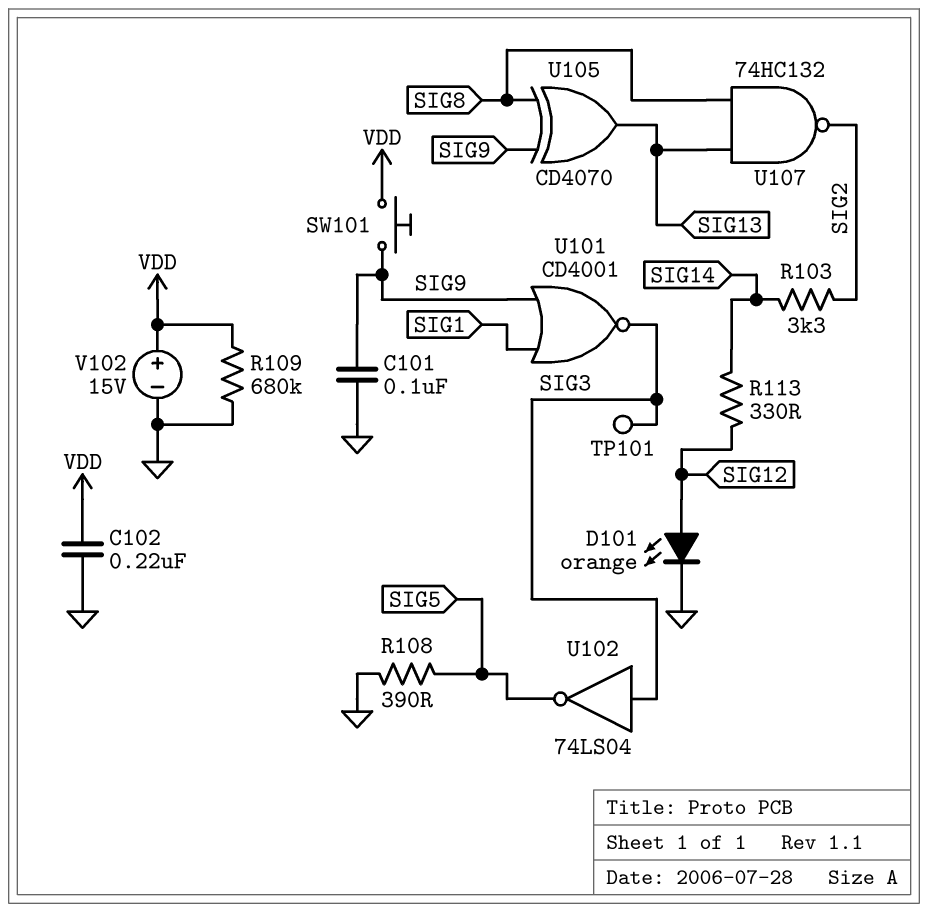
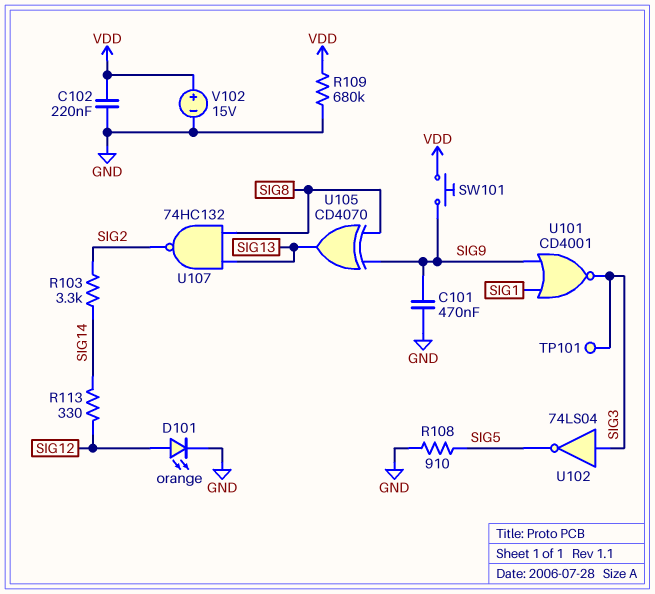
C101: 100nF (GND, SIG9) -> 470nF (GND, SIG9)
R108: 390 (GND, SIG5) -> 910 (GND, SIG5)

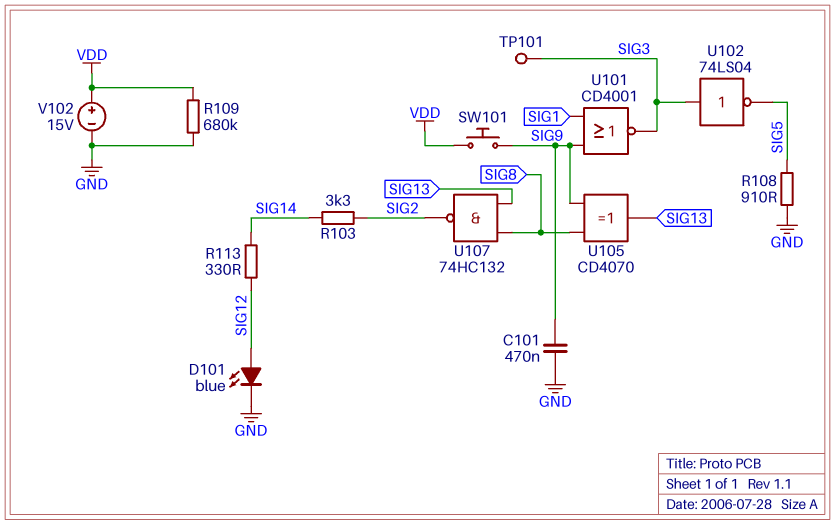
C102: 220nF (GND, VDD) -> none
D101: LED orange (A SIG12, K GND) -> LED blue (A SIG12, K GND)

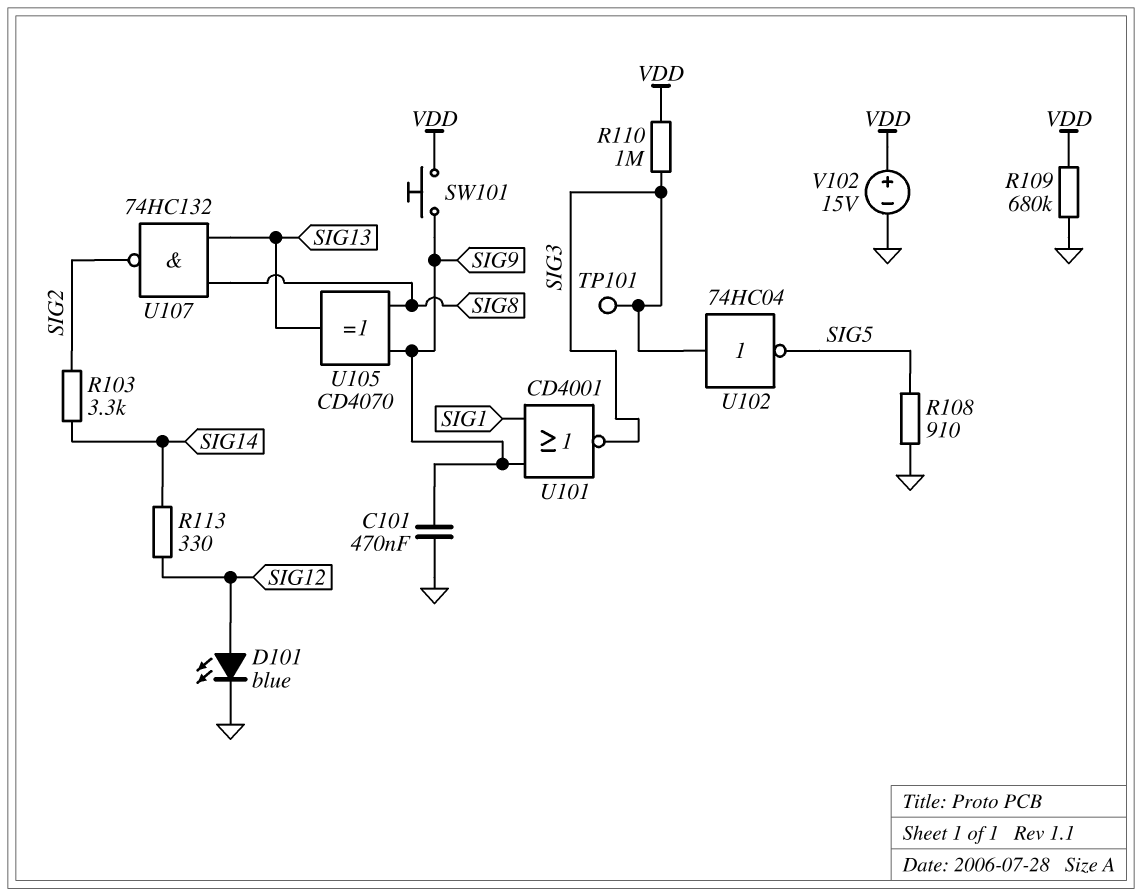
R110: none -> 1M (SIG3, VDD)
U102: NOT 74LS04 (in SIG3, out SIG5) -> NOT 74HC04 (in SIG3, out SIG5)

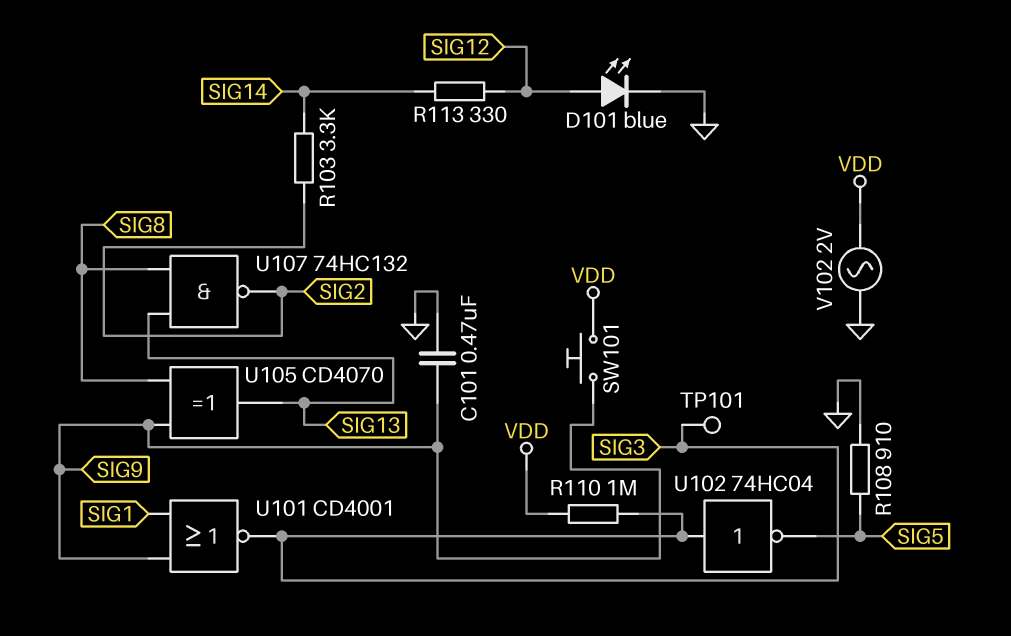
R109: 680k (GND, VDD) -> none
V102: 15V (plus VDD, minus GND) -> AC 2V (GND, VDD)

